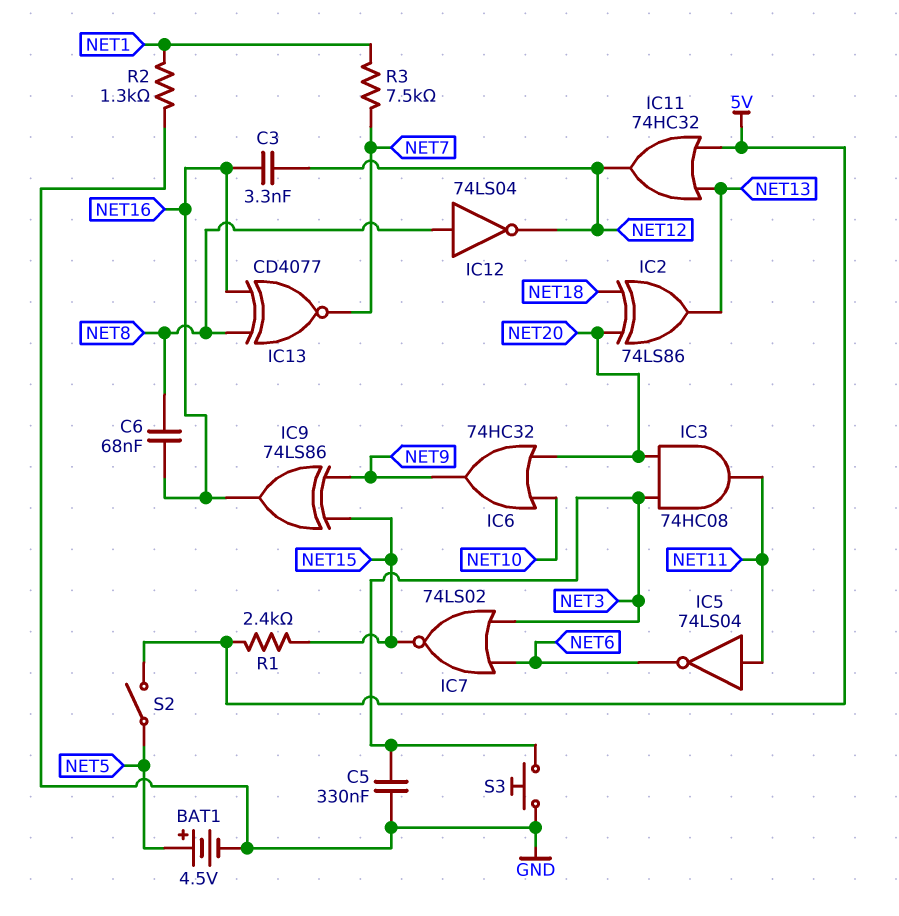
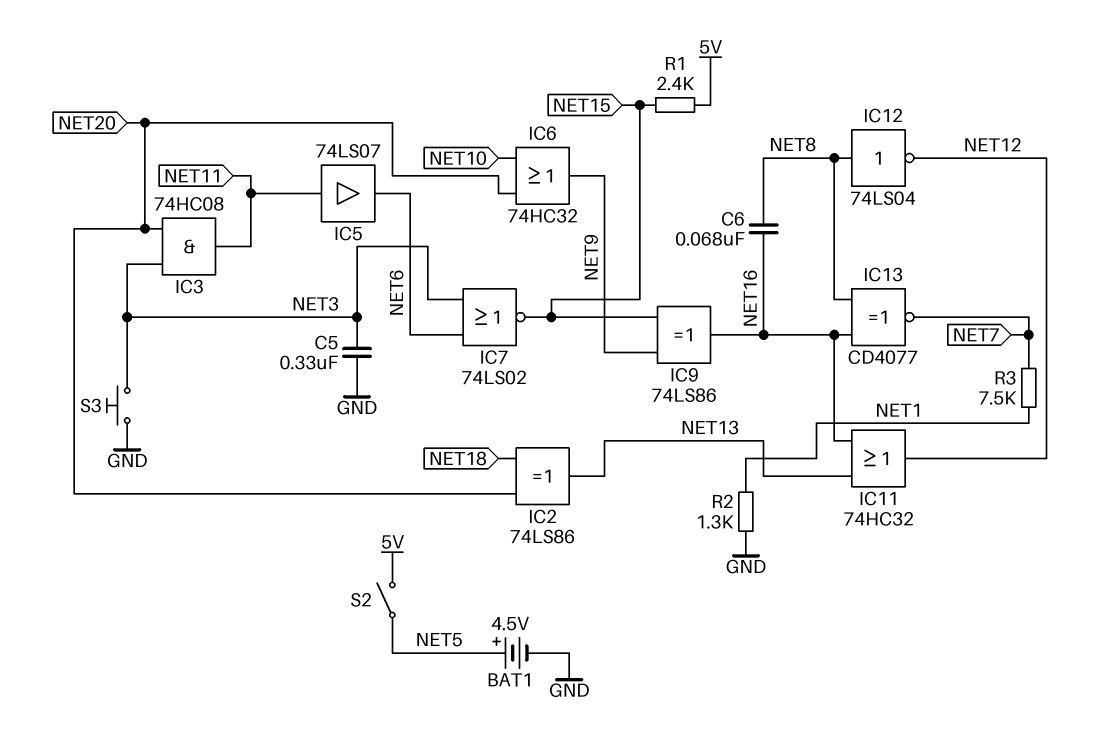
C3: 3.3nF (NET12, NET16) -> none
IC5: NOT 74LS04 (in NET11, out NET6) -> buffer 74LS07 (in NET11, out NET6)
IC11: OR 74HC32 (in 5V, in NET13, out NET12) -> OR 74HC32 (in NET13, in NET16, out NET12)

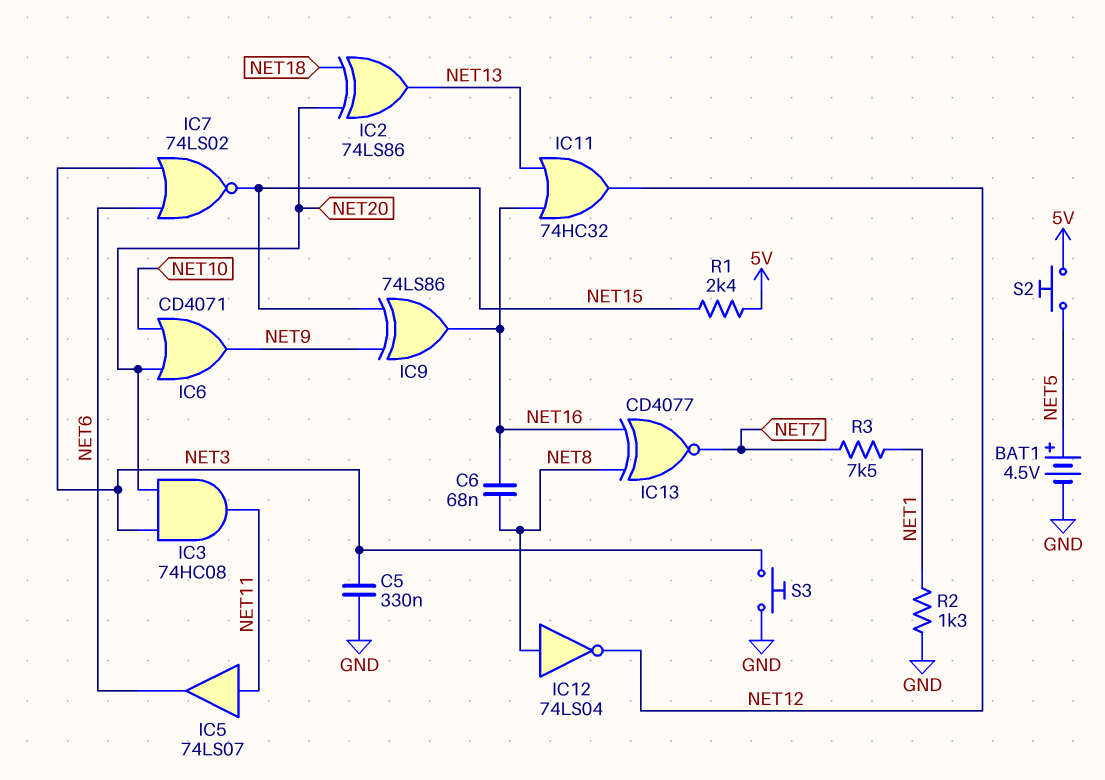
IC6: OR 74HC32 (in NET10, in NET20, out NET9) -> OR CD4071 (in NET10, in NET20, out NET9)
S2: switch (5V, NET5) -> button (5V, NET5)

